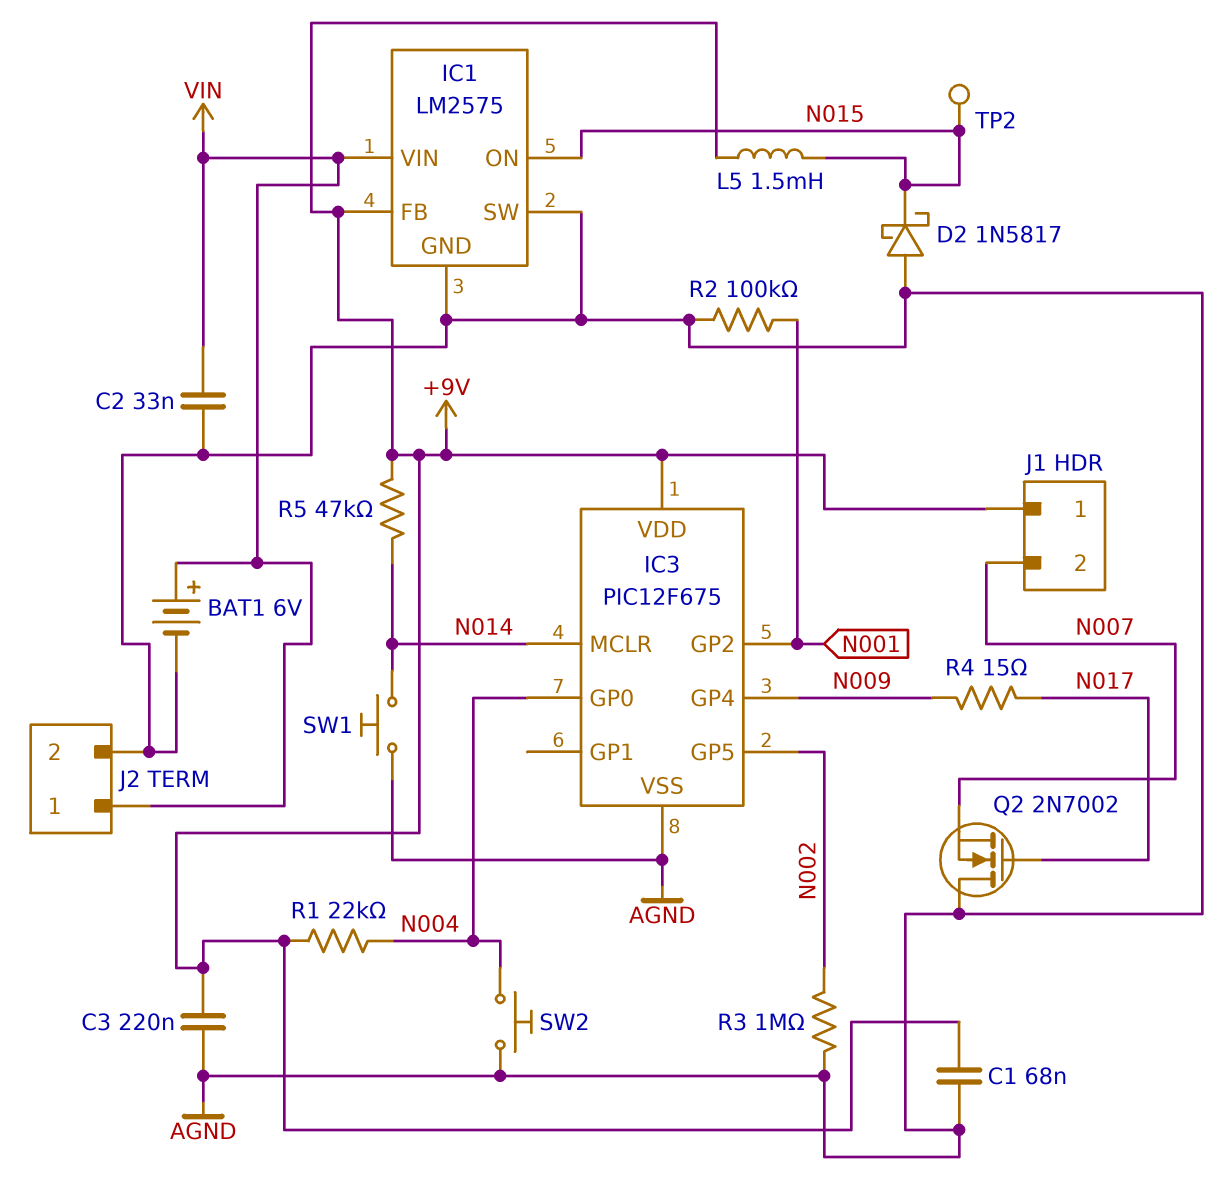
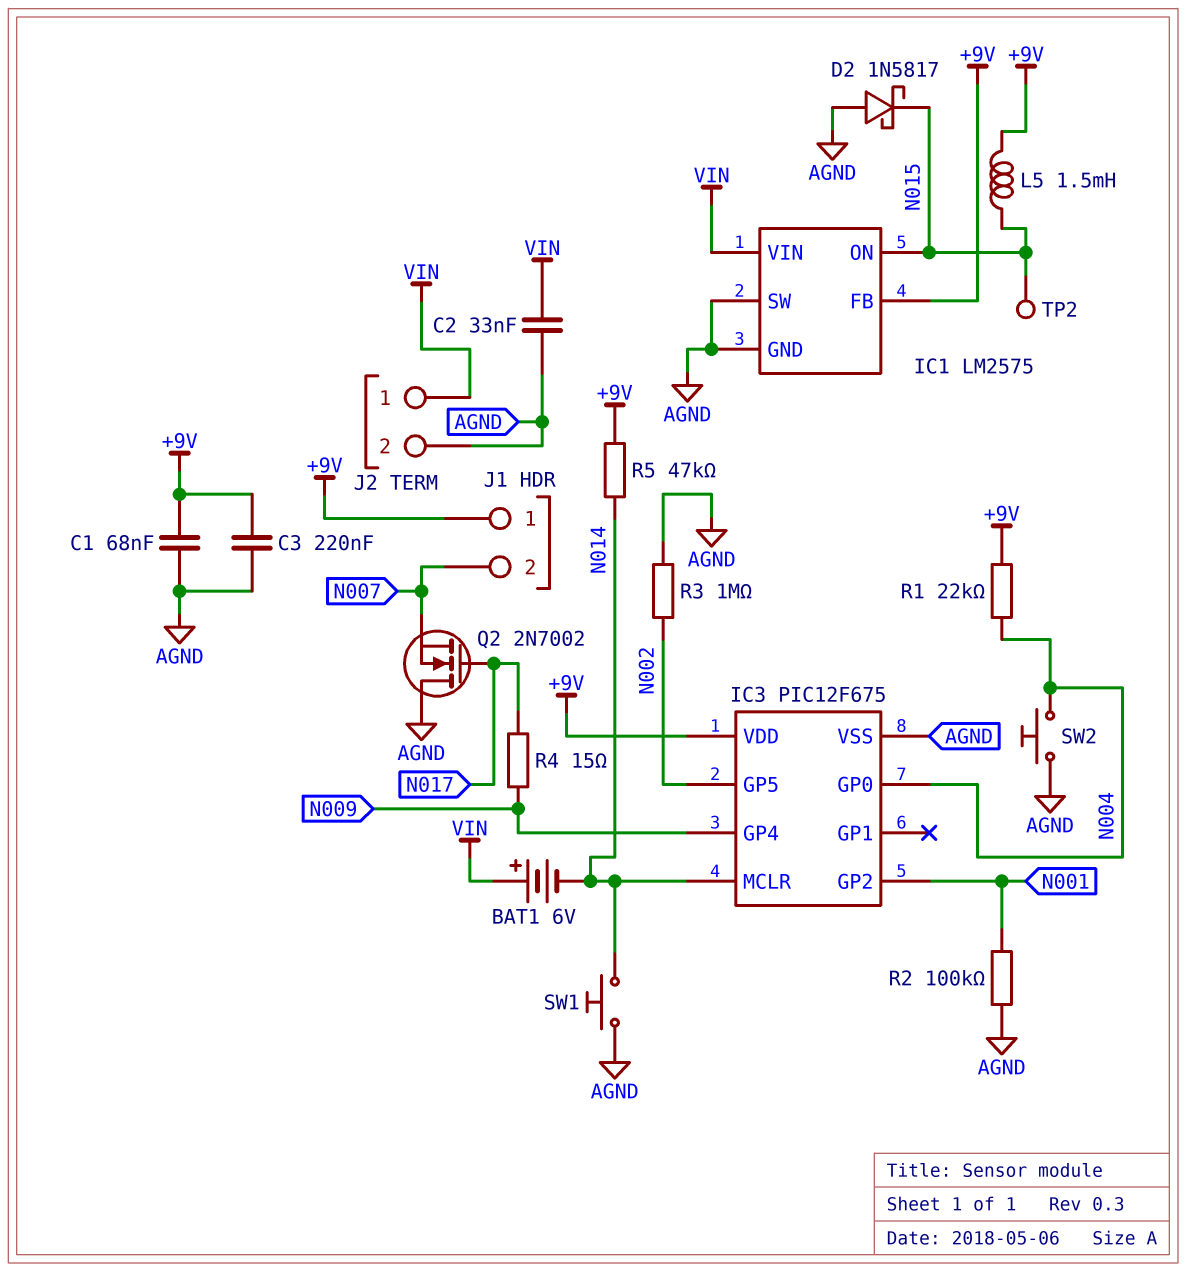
BAT1: 6V (plus VIN, minus AGND) -> 6V (plus VIN, minus N014)

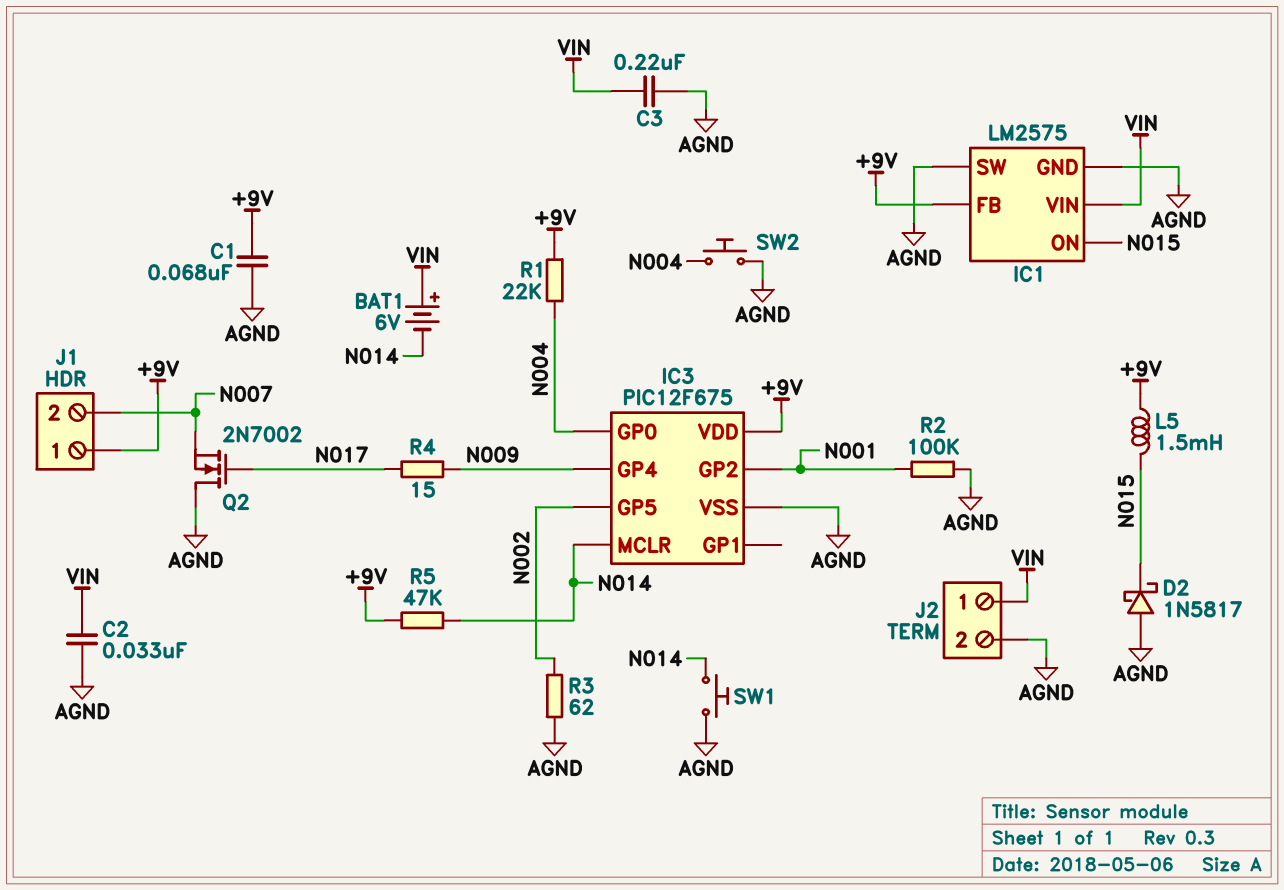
C3: 220nF (+9V, AGND) -> 220nF (AGND, VIN)
R3: 1M (AGND, N002) -> 62 (AGND, N002)
TP2: test point (N015) -> none

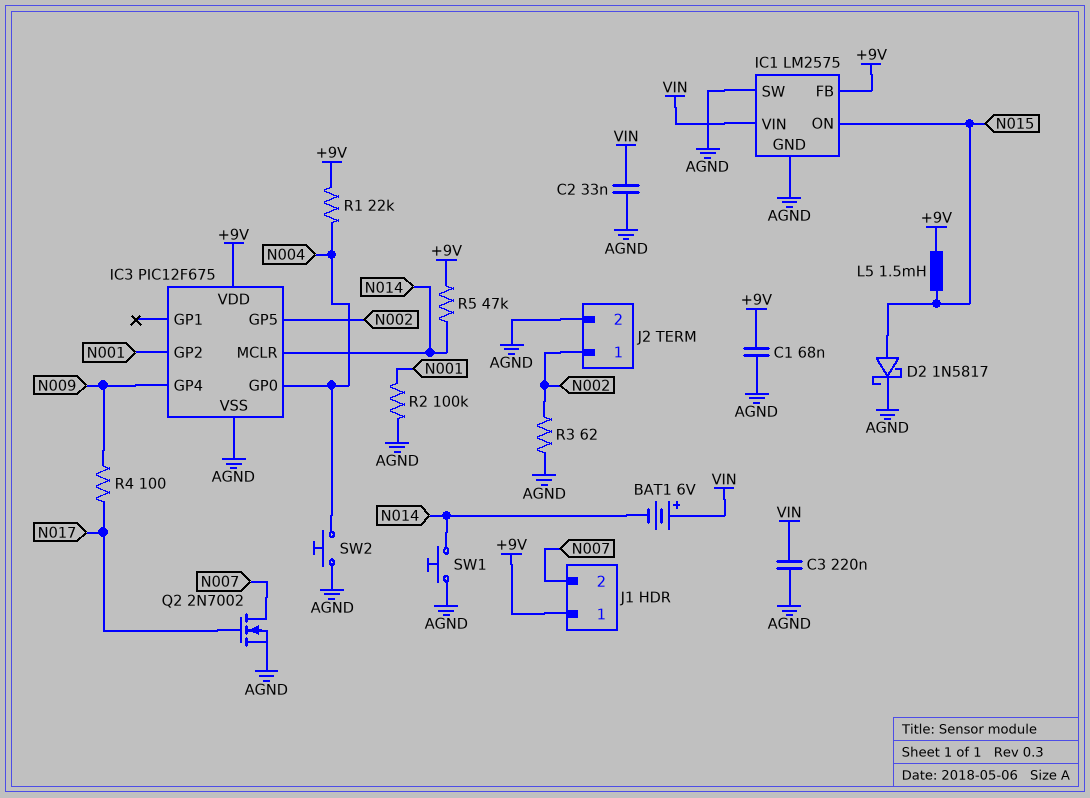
D2: schottky 1N5817 (A AGND, K N015) -> schottky 1N5817 (A N015, K AGND)
J2 pin 1: VIN -> N002
Q2: NMOS 2N7002 (G N017, D AGND, S N007) -> NMOS 2N7002 (G N017, D N007, S AGND)
R4: 15 (N009, N017) -> 100 (N009, N017)

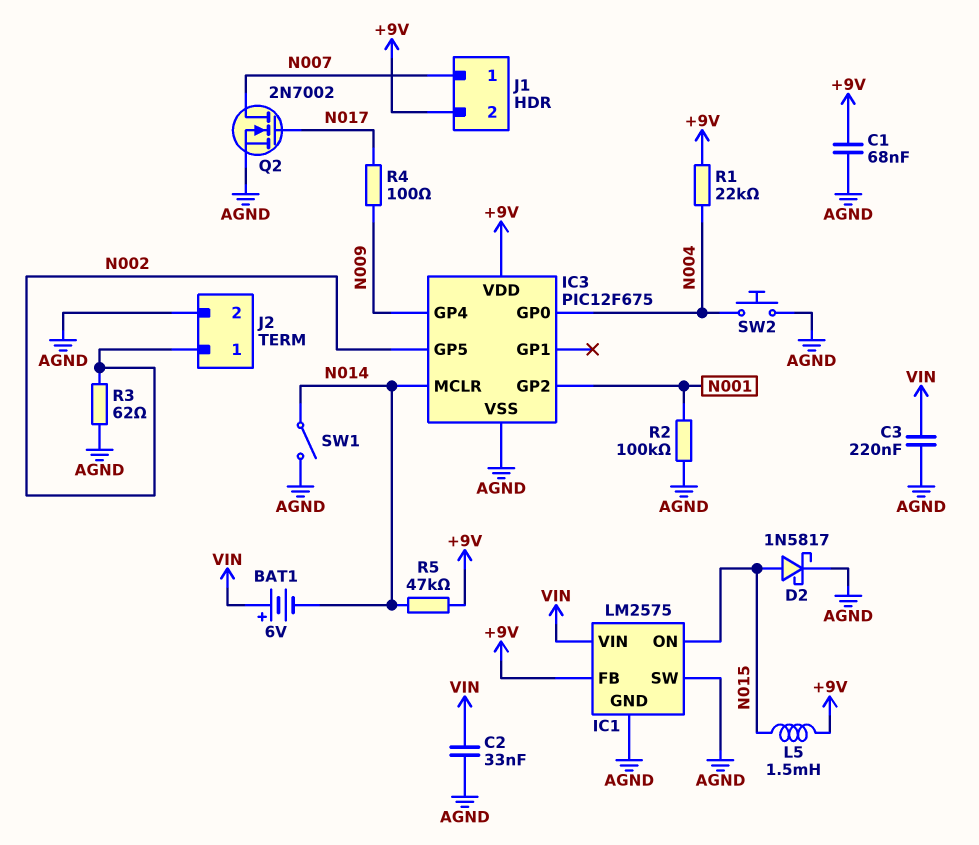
J1 pin 1: +9V -> N007
J1 pin 2: N007 -> +9V
SW1: button (AGND, N014) -> switch (AGND, N014)

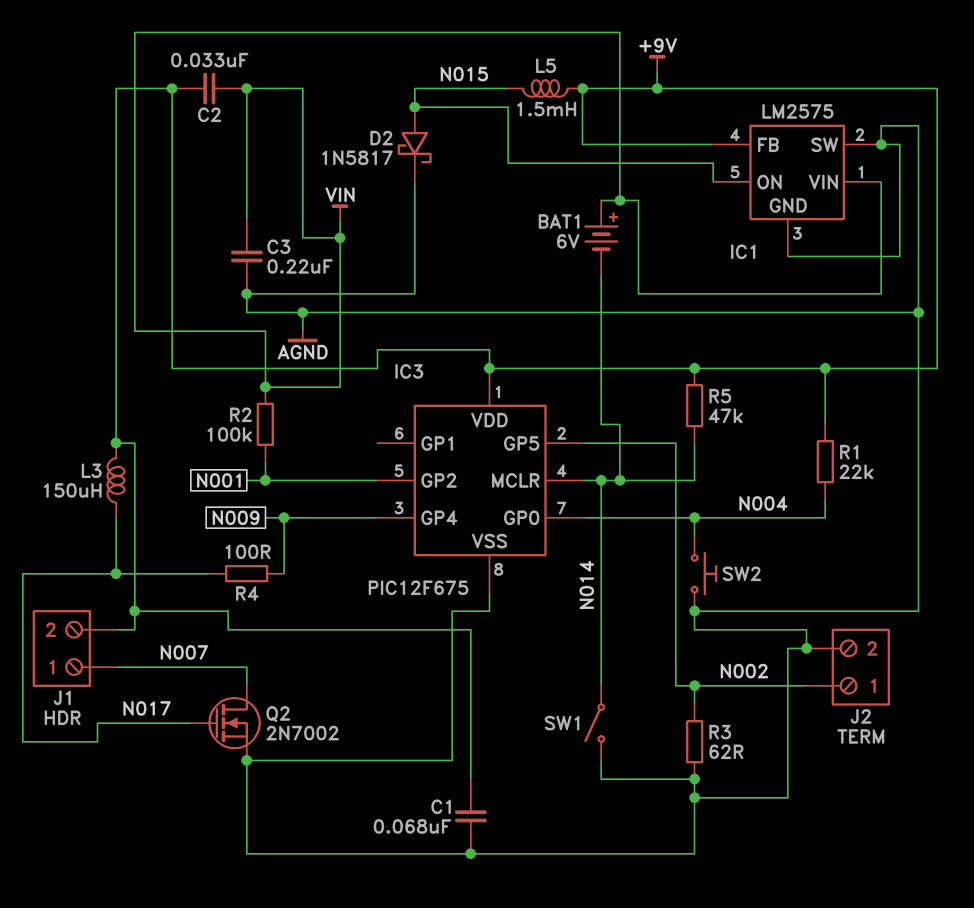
C2: 33nF (AGND, VIN) -> 33nF (+9V, VIN)
L3: none -> 150uH (+9V, N017)
R2: 100k (AGND, N001) -> 100k (N001, VIN)

